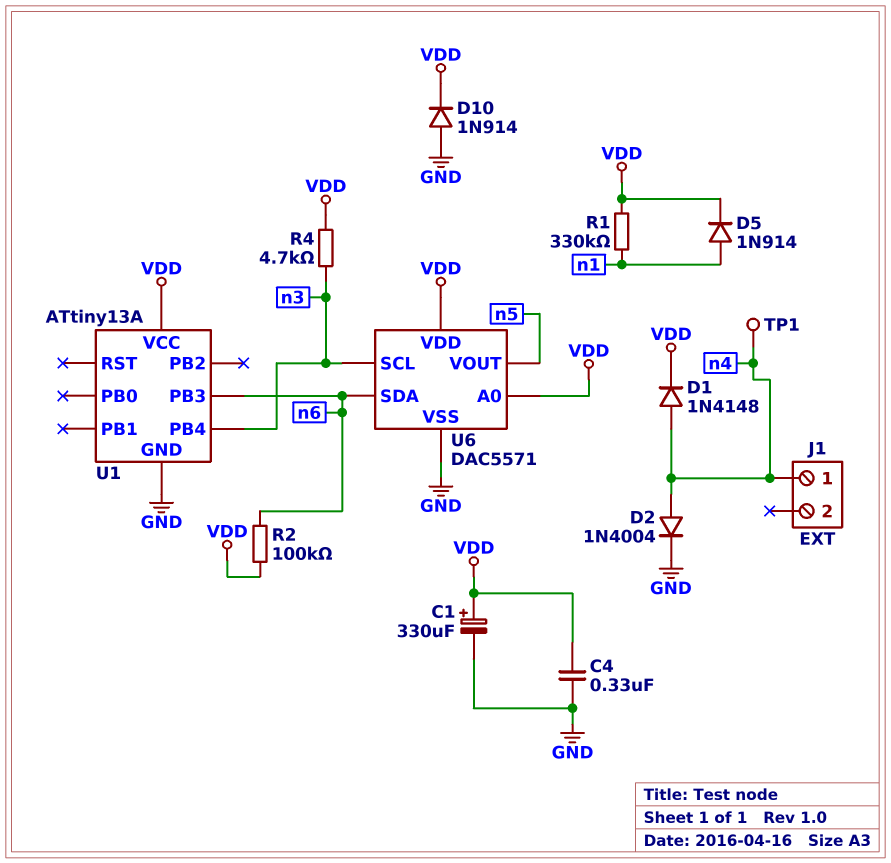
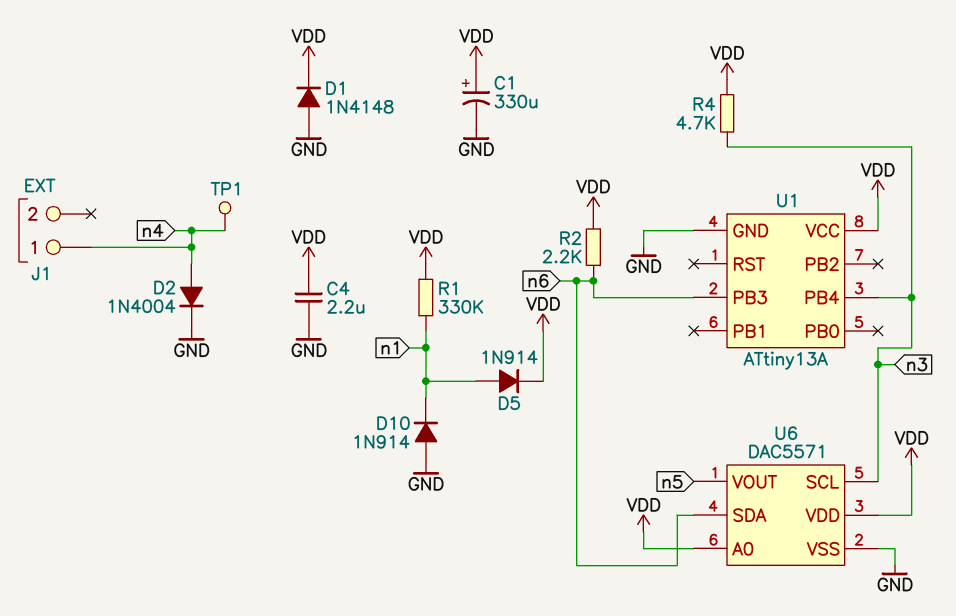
C4: 330nF (GND, VDD) -> 2.2uF (GND, VDD)
D1: diode 1N4148 (A n4, K VDD) -> diode 1N4148 (A GND, K VDD)
D10: diode 1N914 (A GND, K VDD) -> diode 1N914 (A GND, K n1)
R2: 100k (VDD, n6) -> 2.2k (VDD, n6)

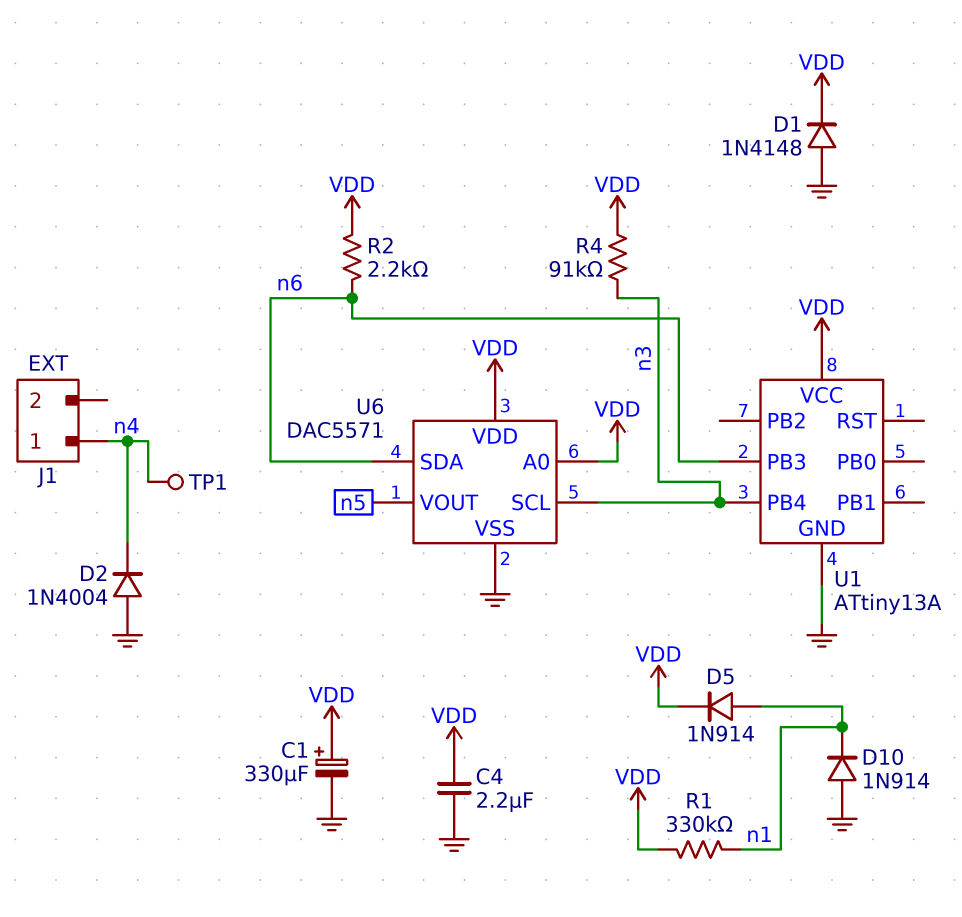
D2: diode 1N4004 (A n4, K GND) -> diode 1N4004 (A GND, K n4)
R4: 4.7k (VDD, n3) -> 91k (VDD, n3)

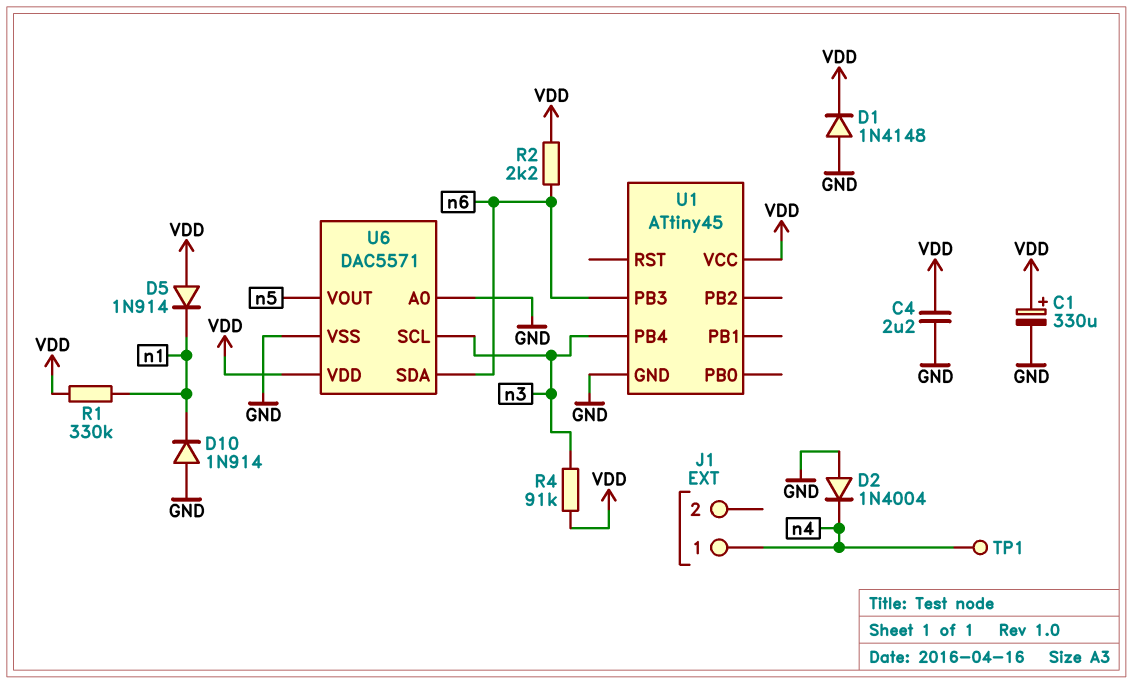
D5: diode 1N914 (A n1, K VDD) -> diode 1N914 (A VDD, K n1)
U1: ATtiny13A -> ATtiny45
U6 pin A0: VDD -> GND

